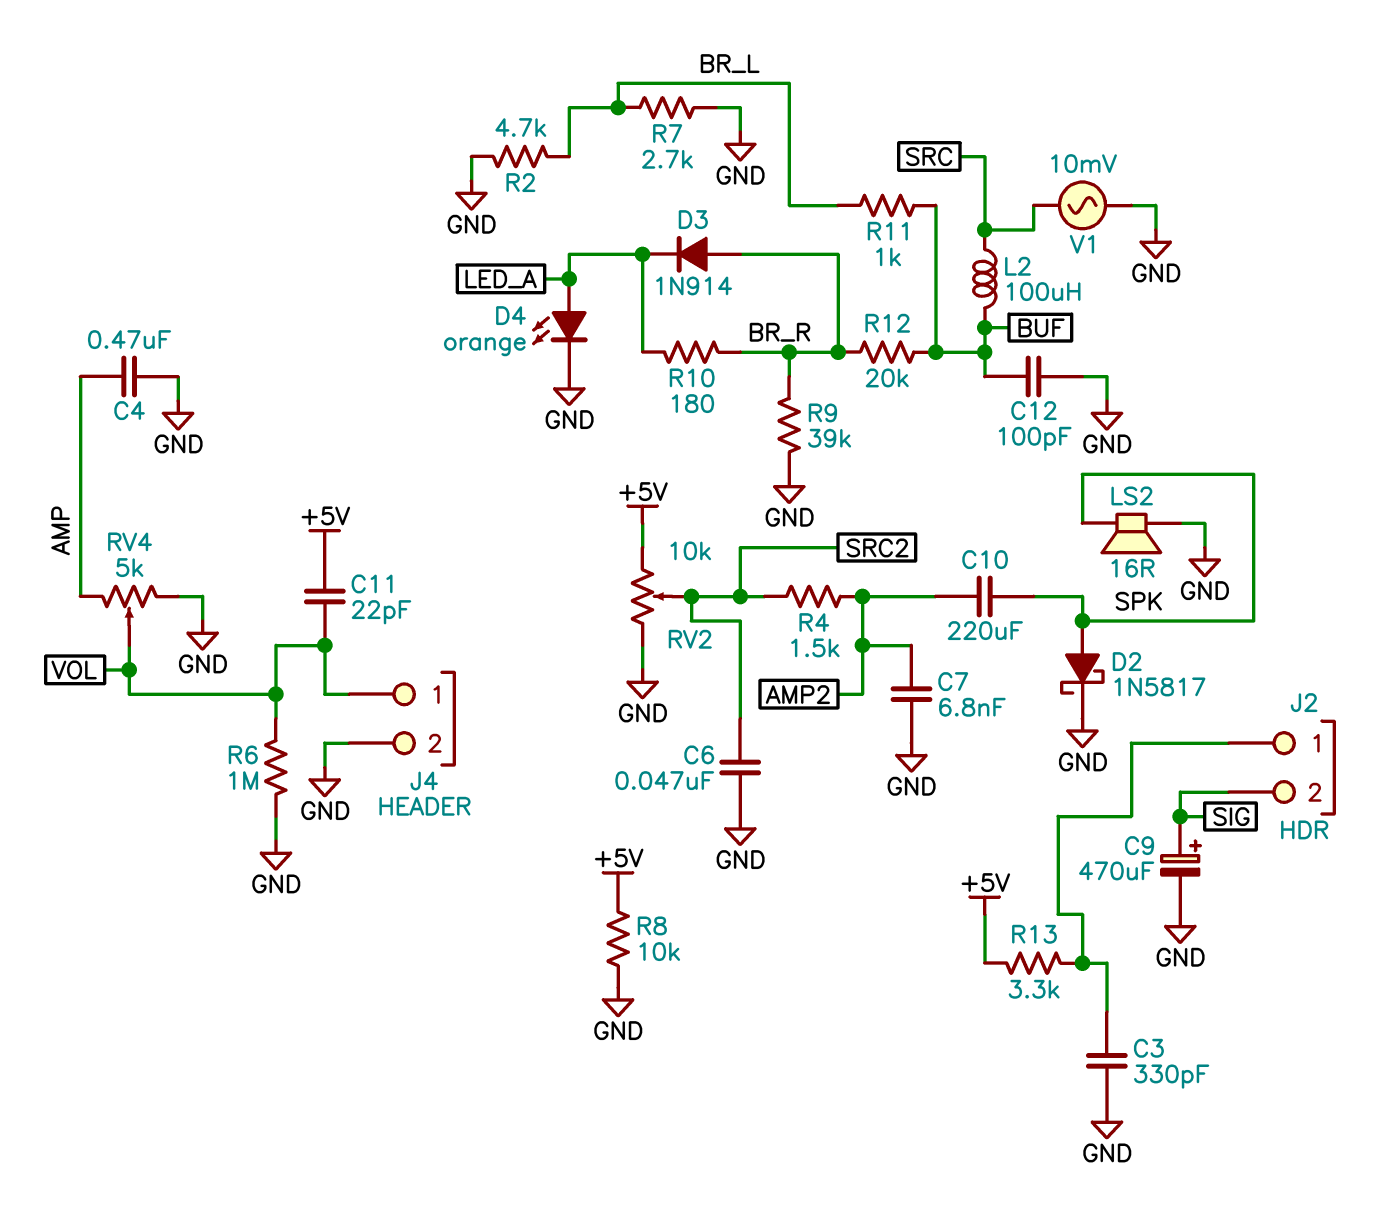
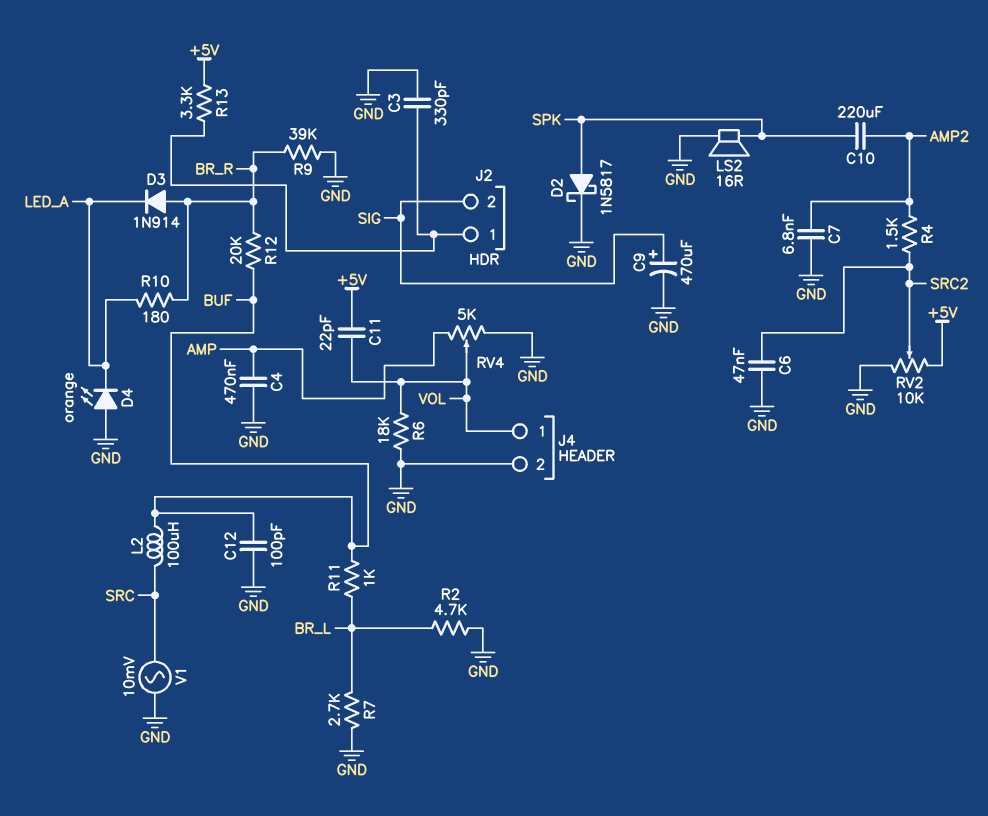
D4: LED orange (A LED_A, K GND) -> LED orange (A GND, K LED_A)
R6: 1M (GND, VOL) -> 18k (GND, VOL)
R8: 10k (+5V, GND) -> none

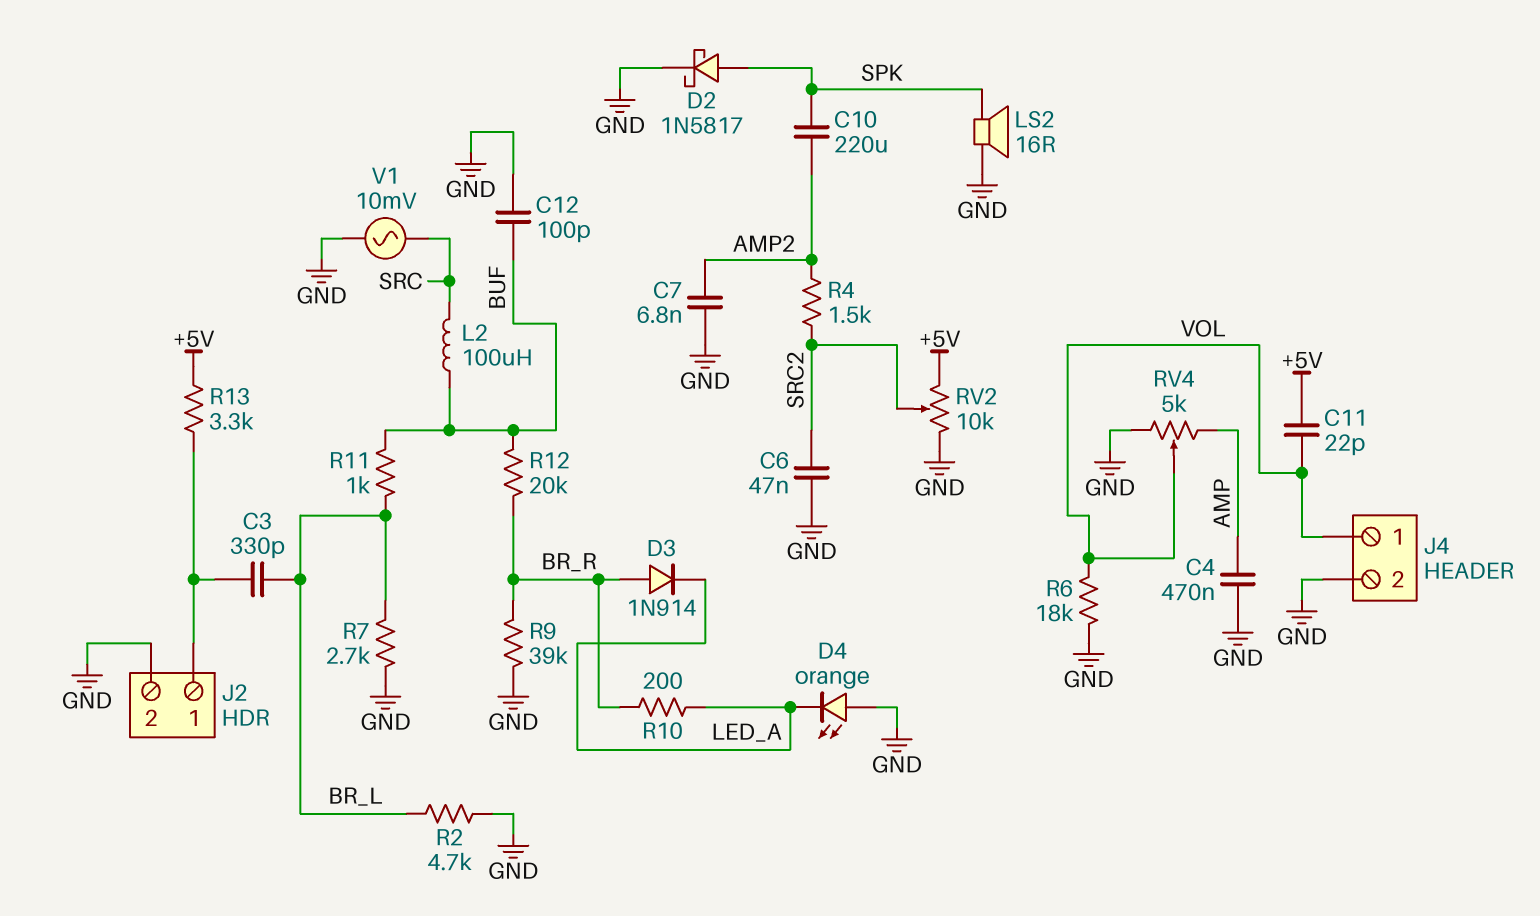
C3: 330pF (GND, J2/1) -> 330pF (BR_L, J2/1)
C9: 470uF (plus SIG, minus GND) -> none
J2 pin 2: SIG -> GND
R10: 180 (BR_R, LED_A) -> 200 (BR_R, LED_A)

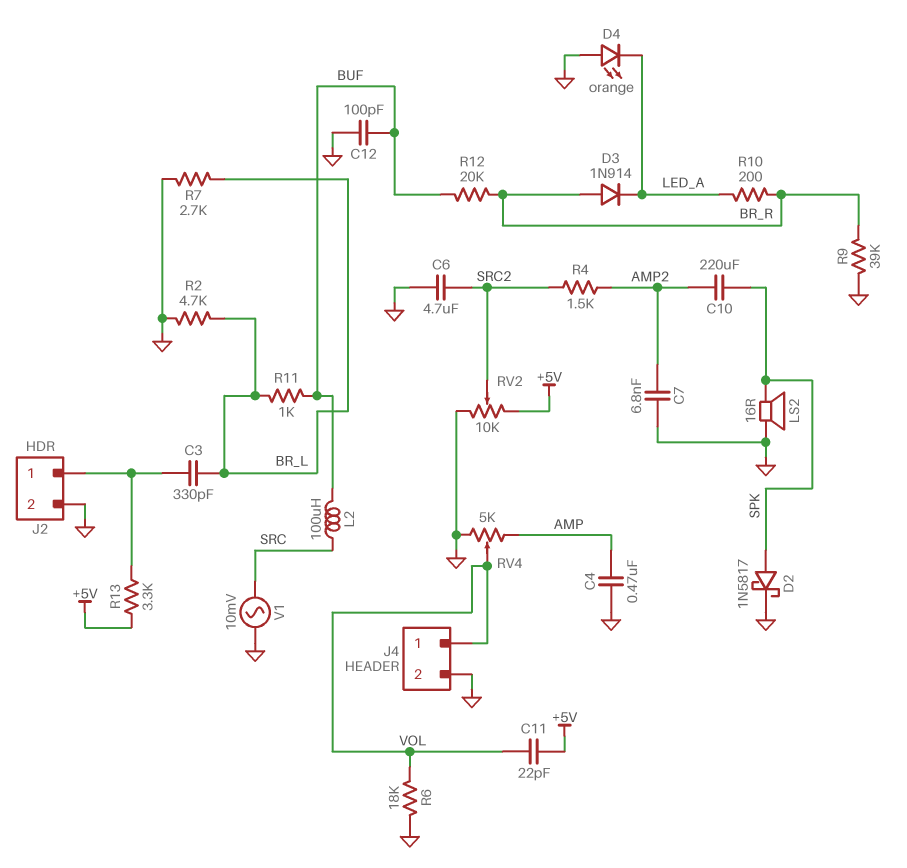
C6: 47nF (GND, SRC2) -> 4.7uF (GND, SRC2)

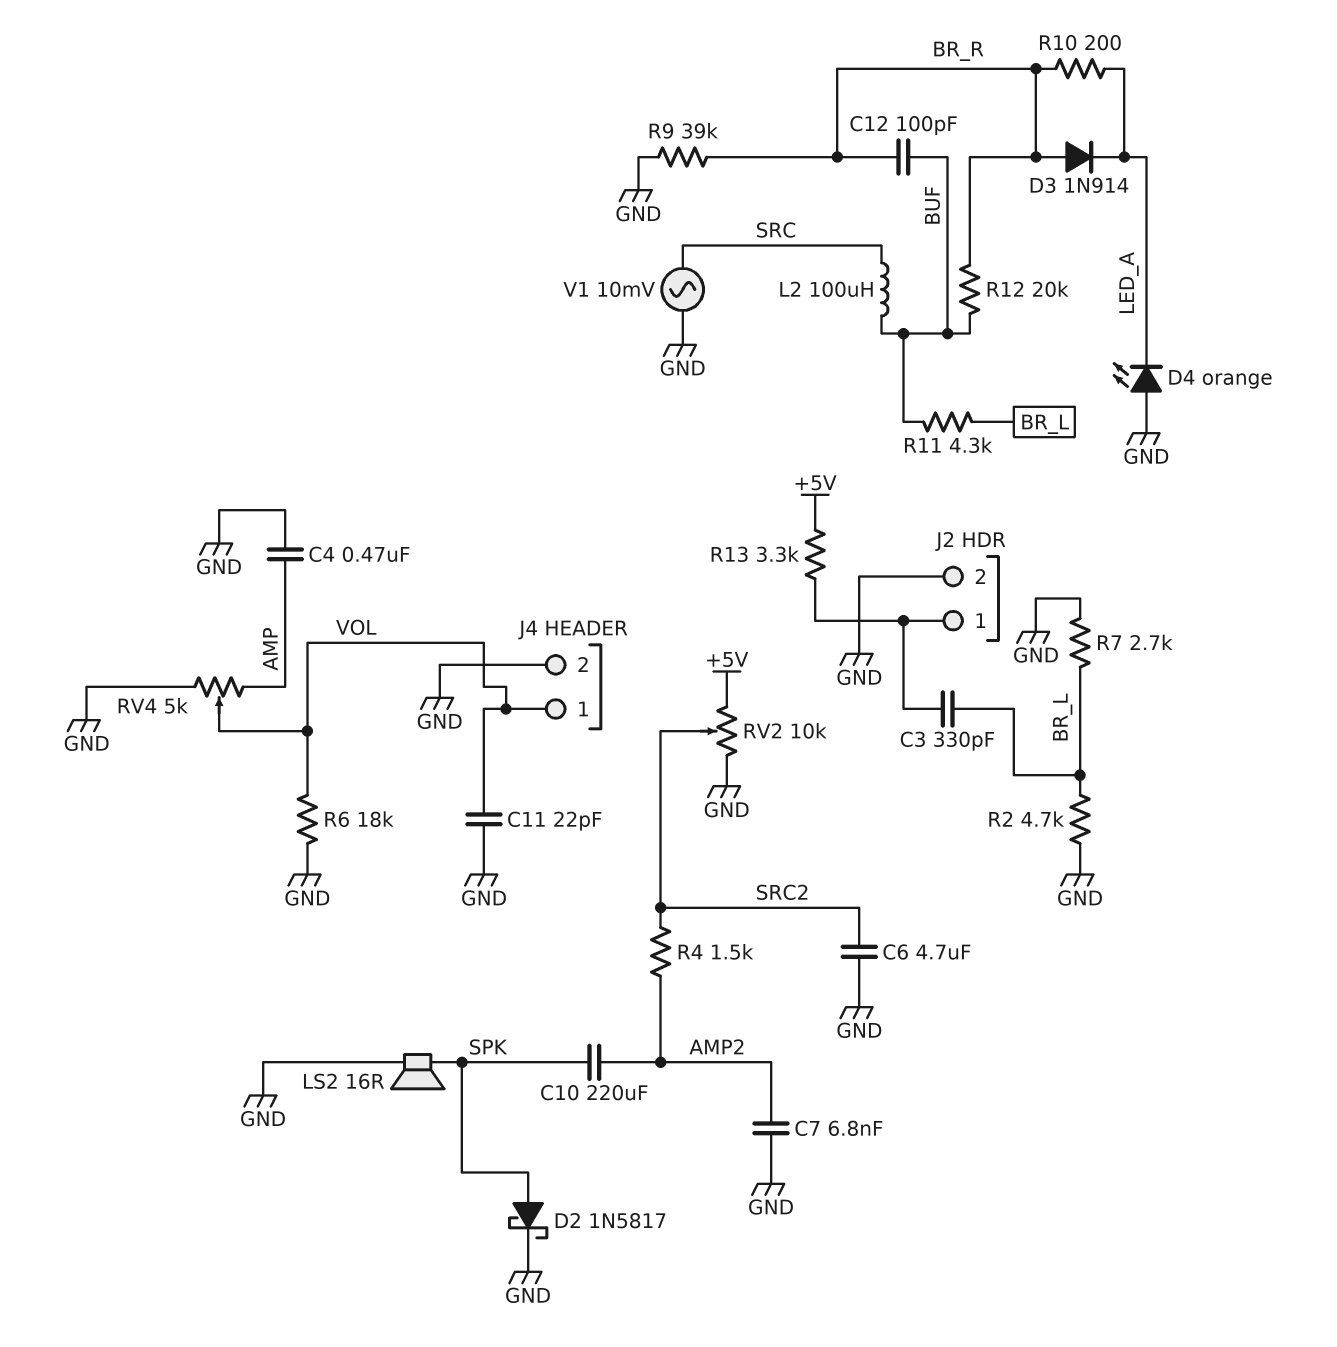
C11: 22pF (+5V, VOL) -> 22pF (GND, VOL)
C12: 100pF (BUF, GND) -> 100pF (BR_R, BUF)
R11: 1k (BR_L, BUF) -> 4.3k (BR_L, BUF)

